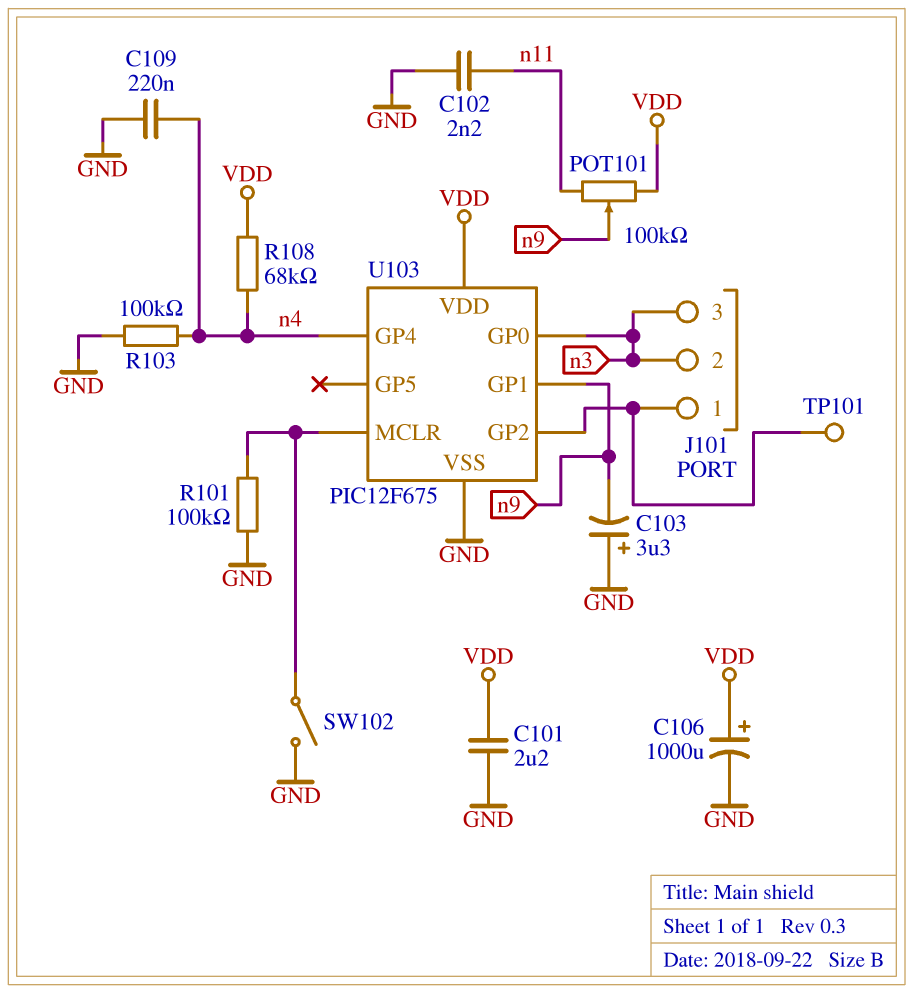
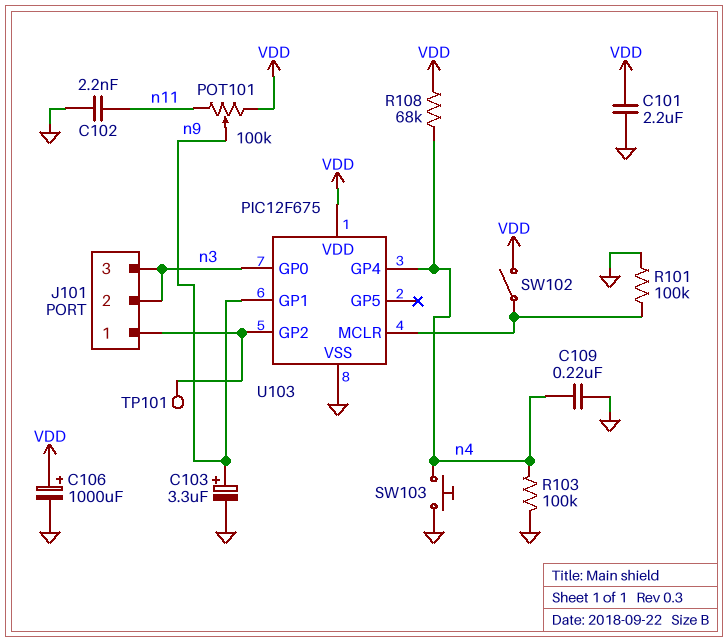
C103: 3.3uF (plus GND, minus n9) -> 3.3uF (plus n9, minus GND)
SW102: switch (GND, U103/MCLR) -> switch (U103/MCLR, VDD)
SW103: none -> button (GND, n4)

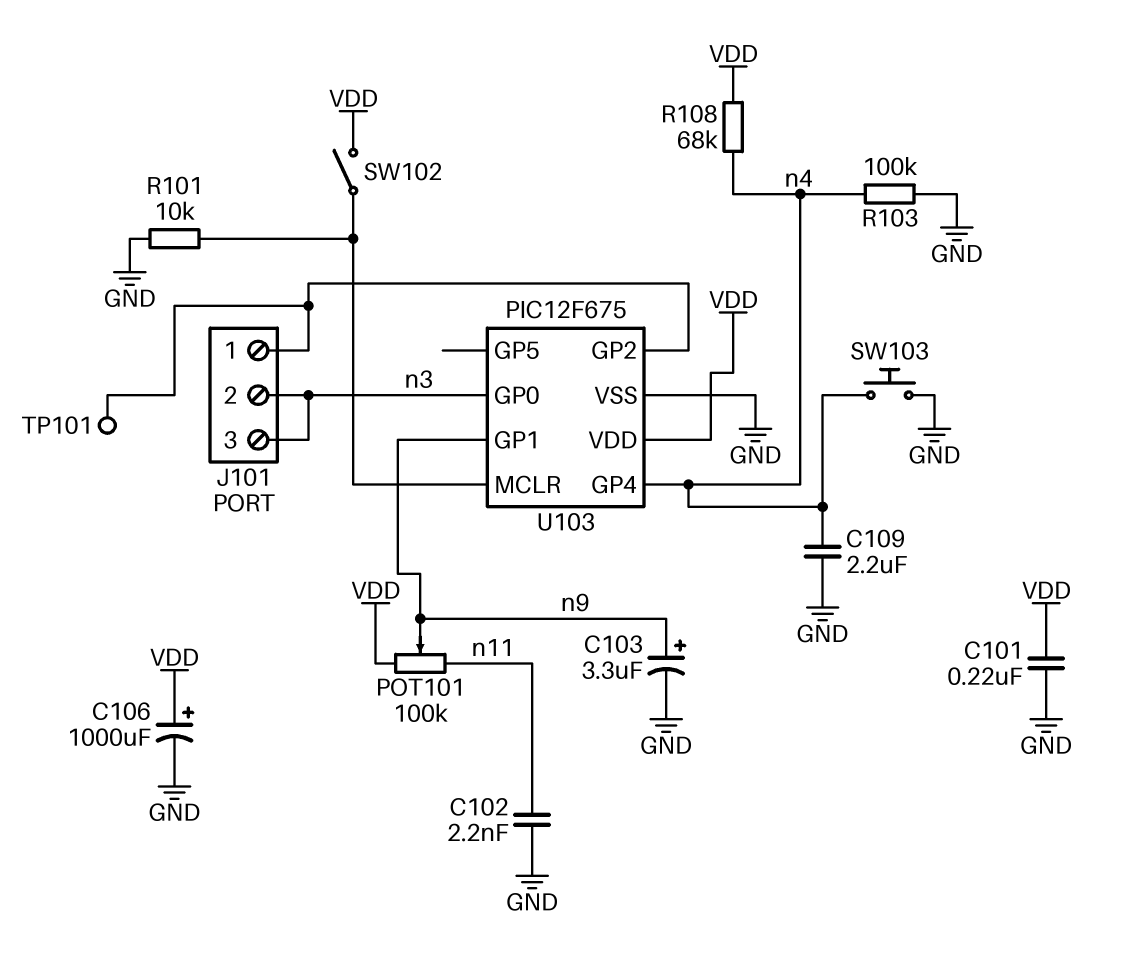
C101: 2.2uF (GND, VDD) -> 220nF (GND, VDD)
C109: 220nF (GND, n4) -> 2.2uF (GND, n4)
R101: 100k (GND, U103/MCLR) -> 10k (GND, U103/MCLR)

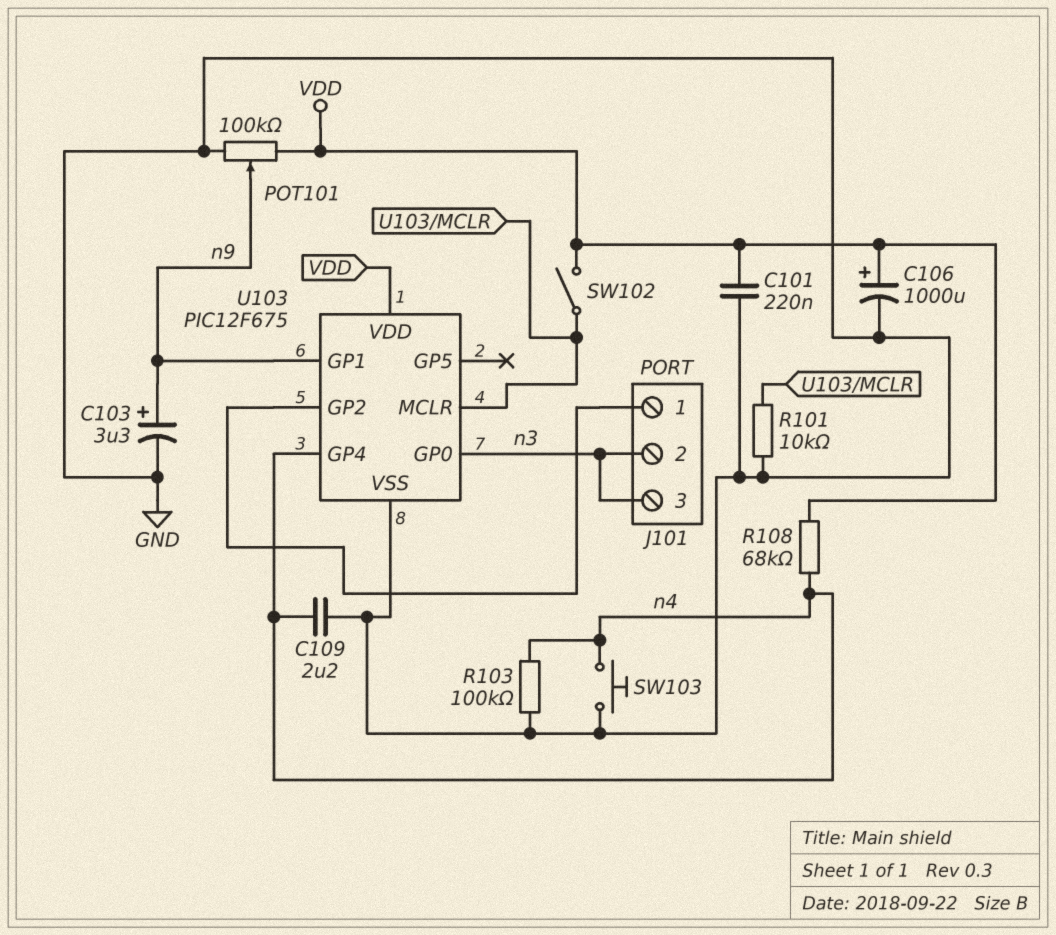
C102: 2.2nF (GND, n11) -> none
POT101: 100k (VDD, n11, wiper n9) -> 100k (GND, VDD, wiper n9)
TP101: test point (J101/1) -> none

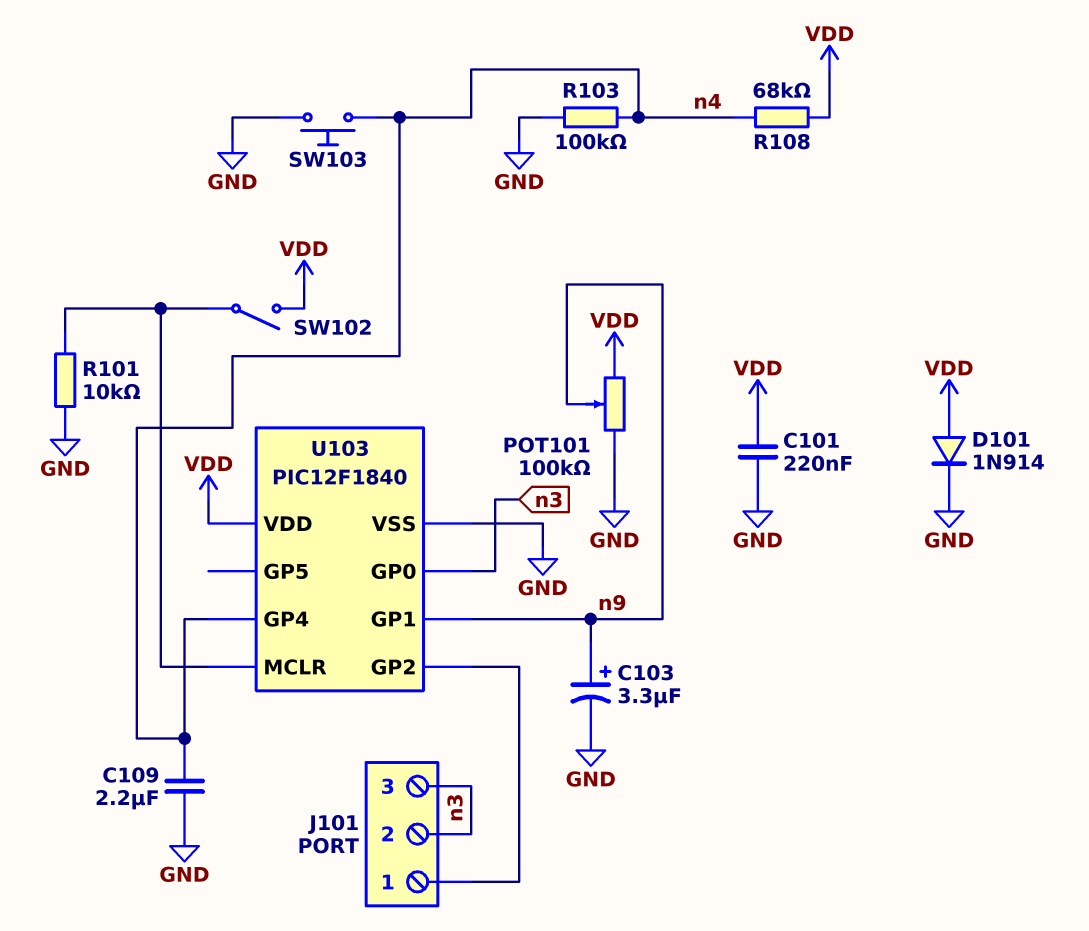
C106: 1000uF (plus VDD, minus GND) -> none
D101: none -> diode 1N914 (A VDD, K GND)
U103: PIC12F675 -> PIC12F1840

